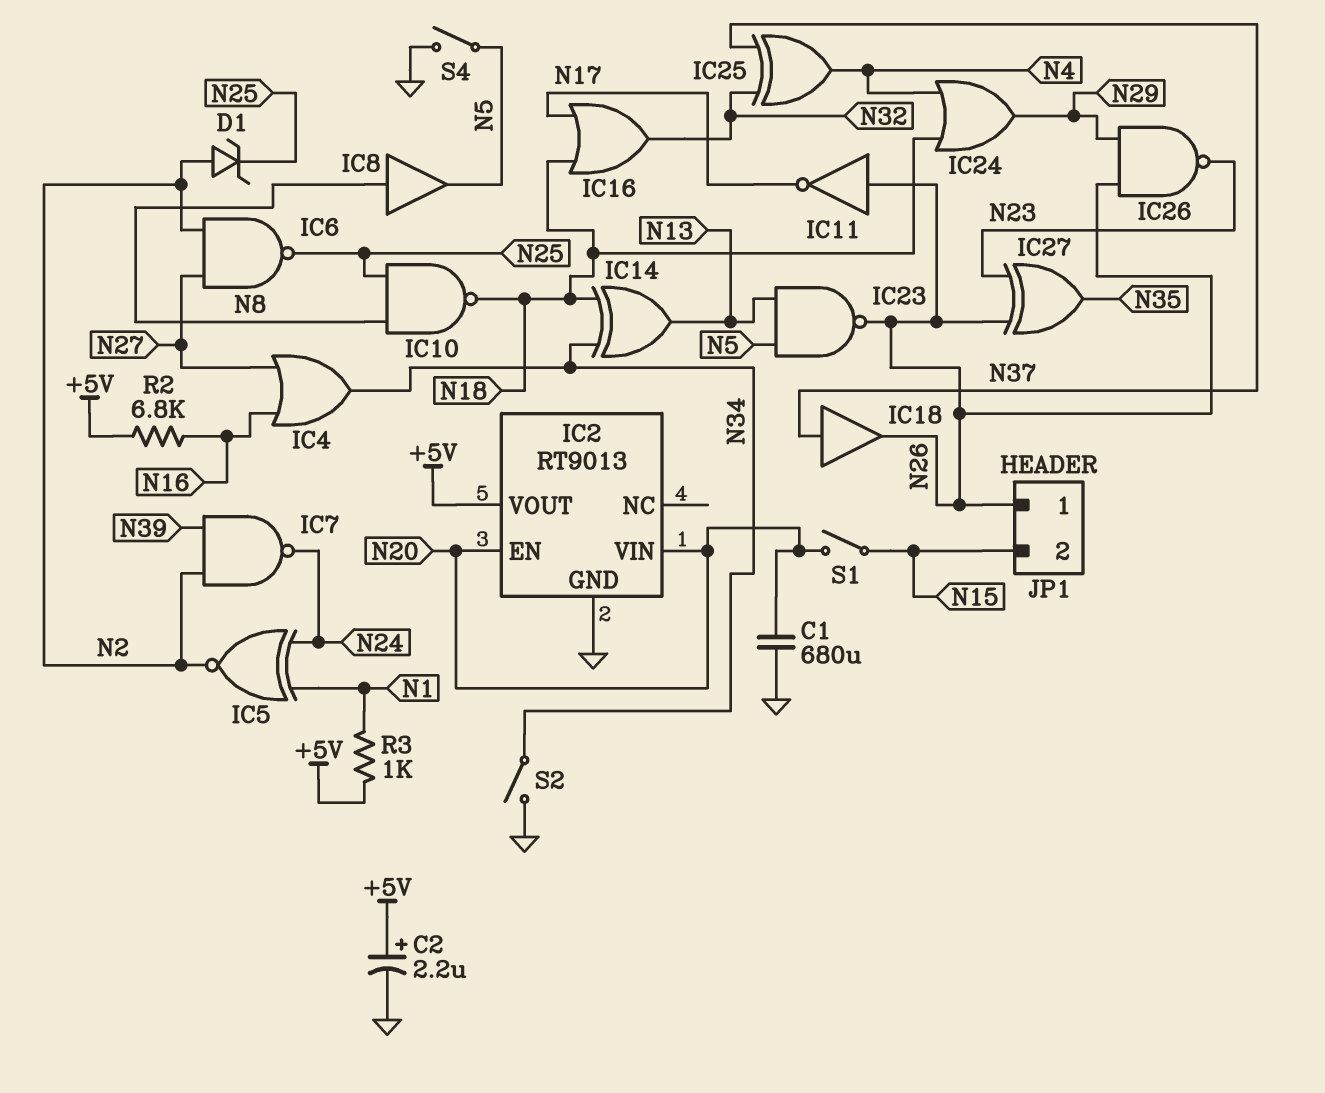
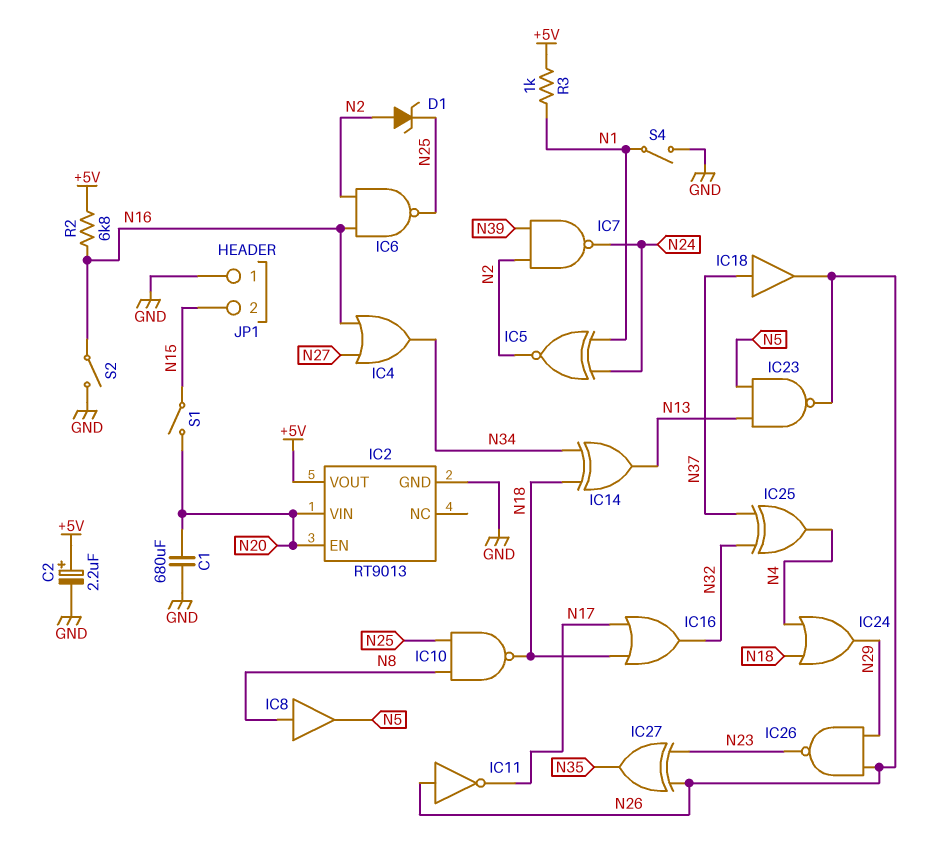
IC6: NAND (in N2, in N27, out N25) -> NAND (in N2, in N16, out N25)
JP1 pin 1: N26 -> GND
S2: switch (GND, N34) -> switch (GND, N16)
S4: switch (GND, N5) -> switch (GND, N1)

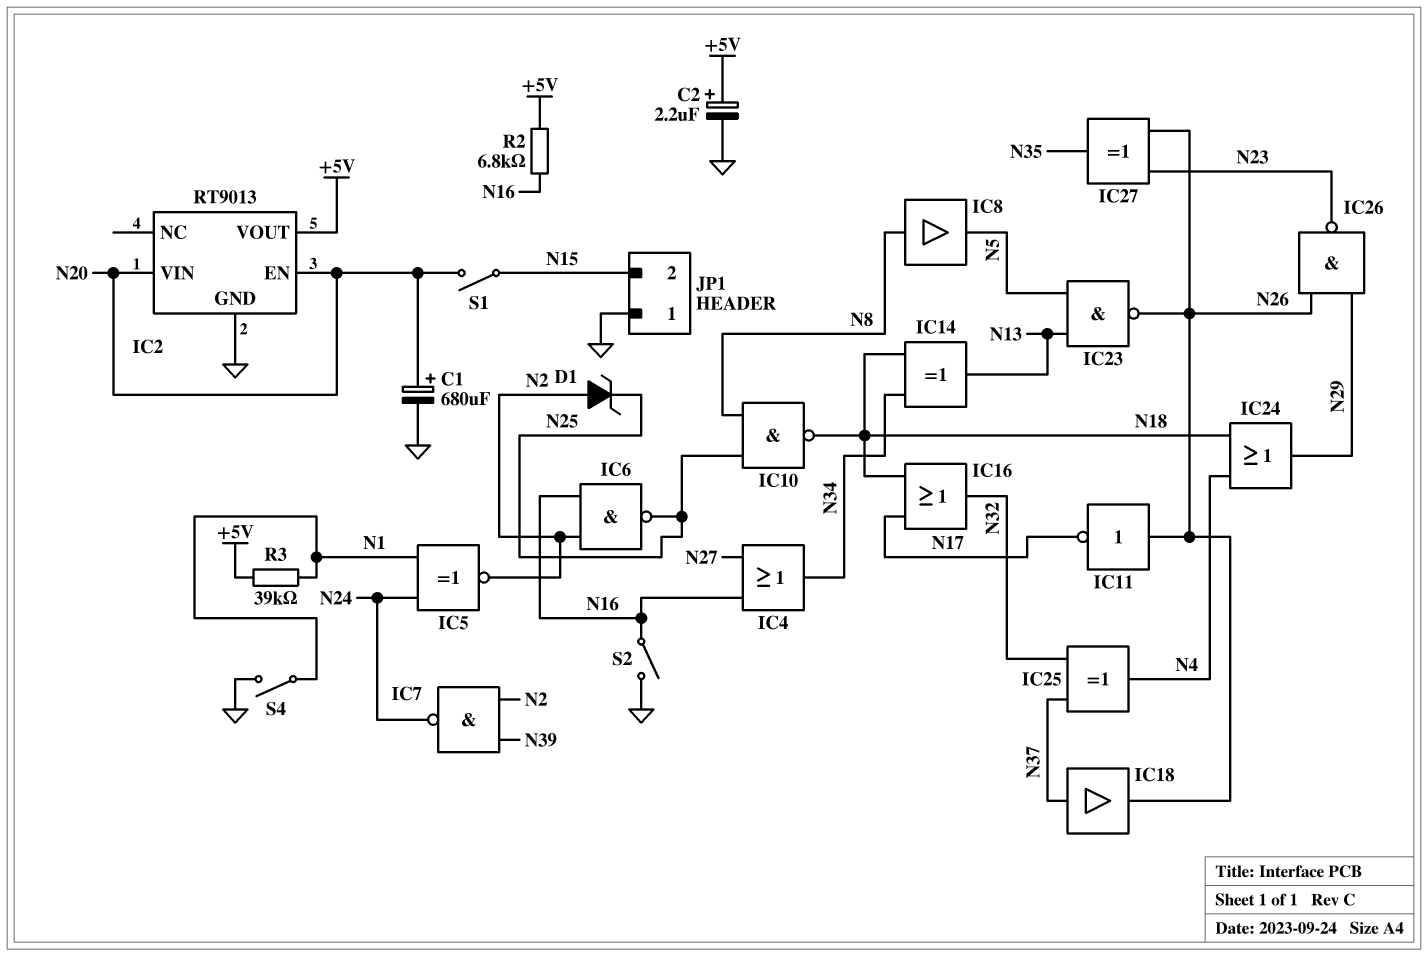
C1: 680uF (GND, N20) -> 680uF (plus N20, minus GND)
R3: 1k (+5V, N1) -> 39k (+5V, N1)

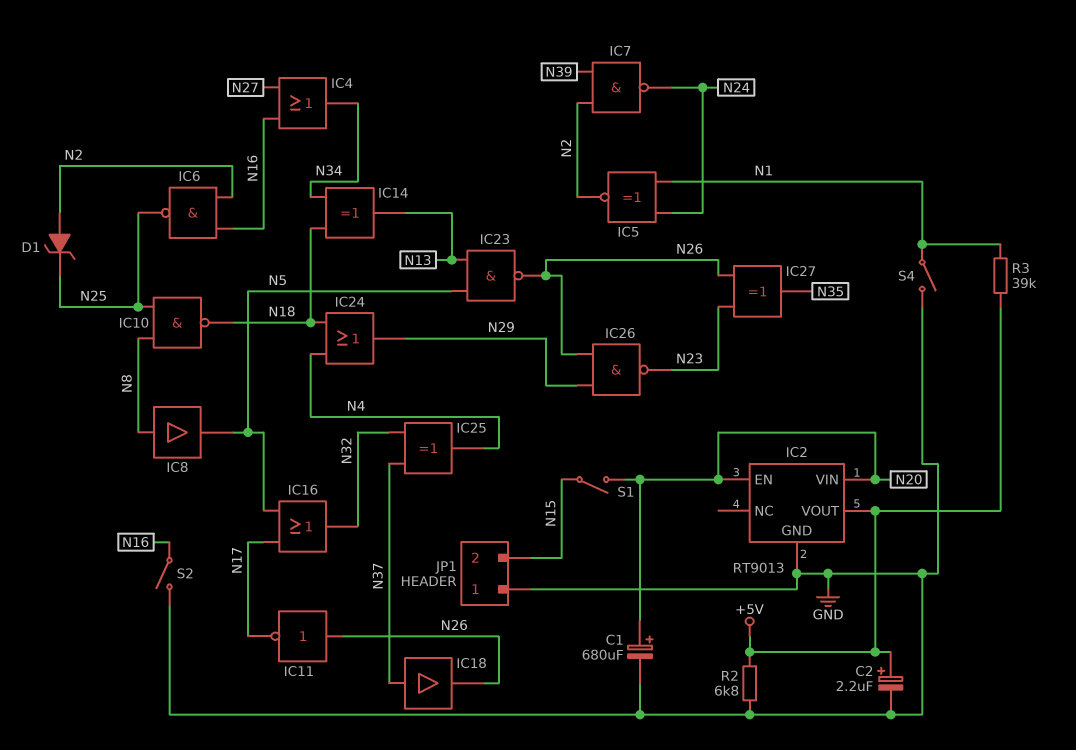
IC16: OR (in N17, in N18, out N32) -> OR (in N5, in N17, out N32)
R2: 6.8k (+5V, N16) -> 6.8k (+5V, GND)

